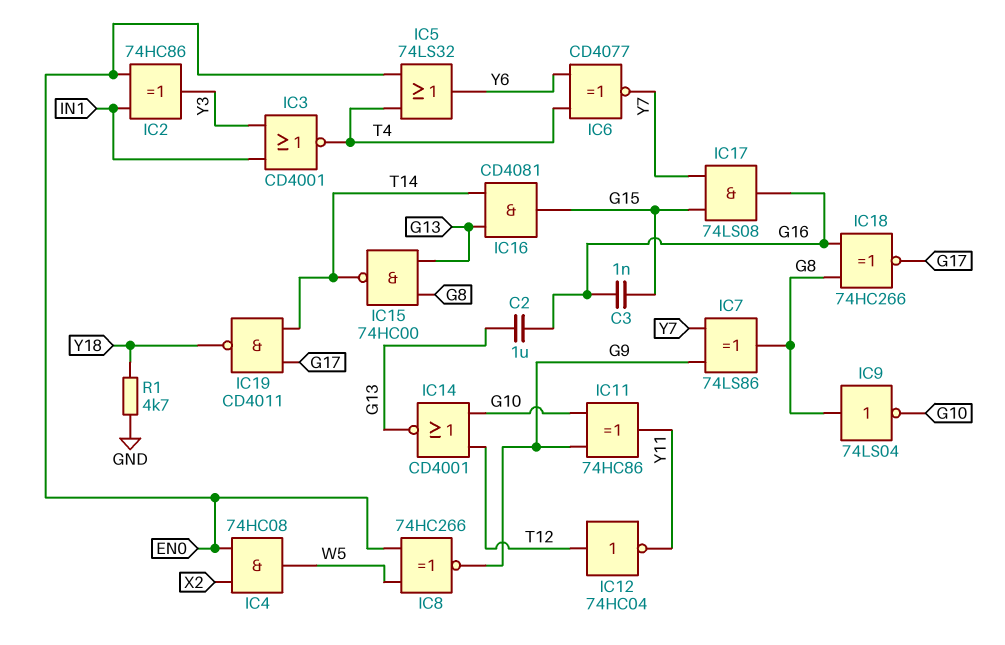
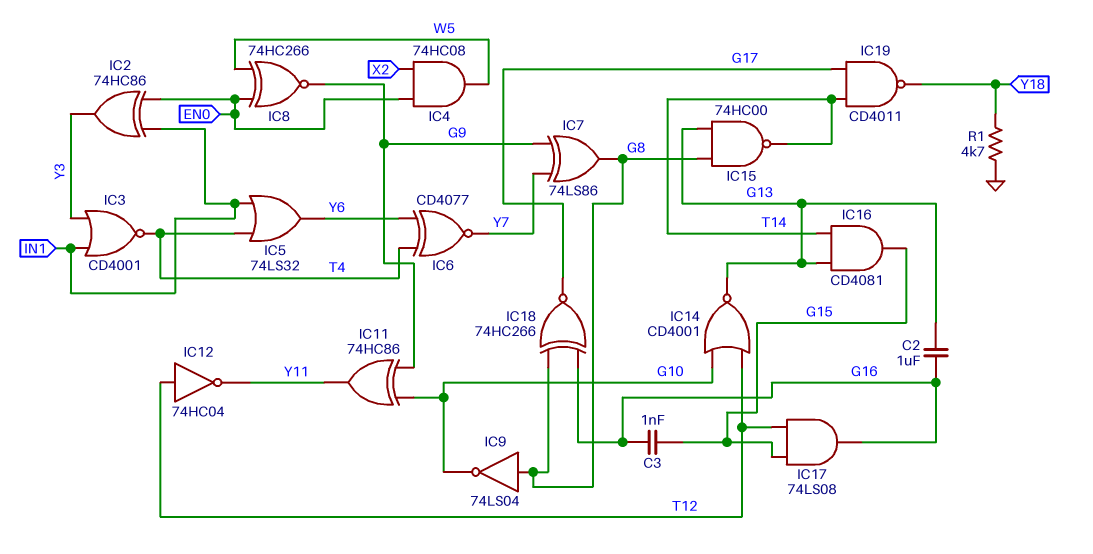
IC5: OR 74LS32 (in EN0, in T4, out Y6) -> OR 74LS32 (in IN1, in T4, out Y6)
IC17: AND 74LS08 (in G15, in Y7, out G16) -> AND 74LS08 (in G15, in T12, out G16)

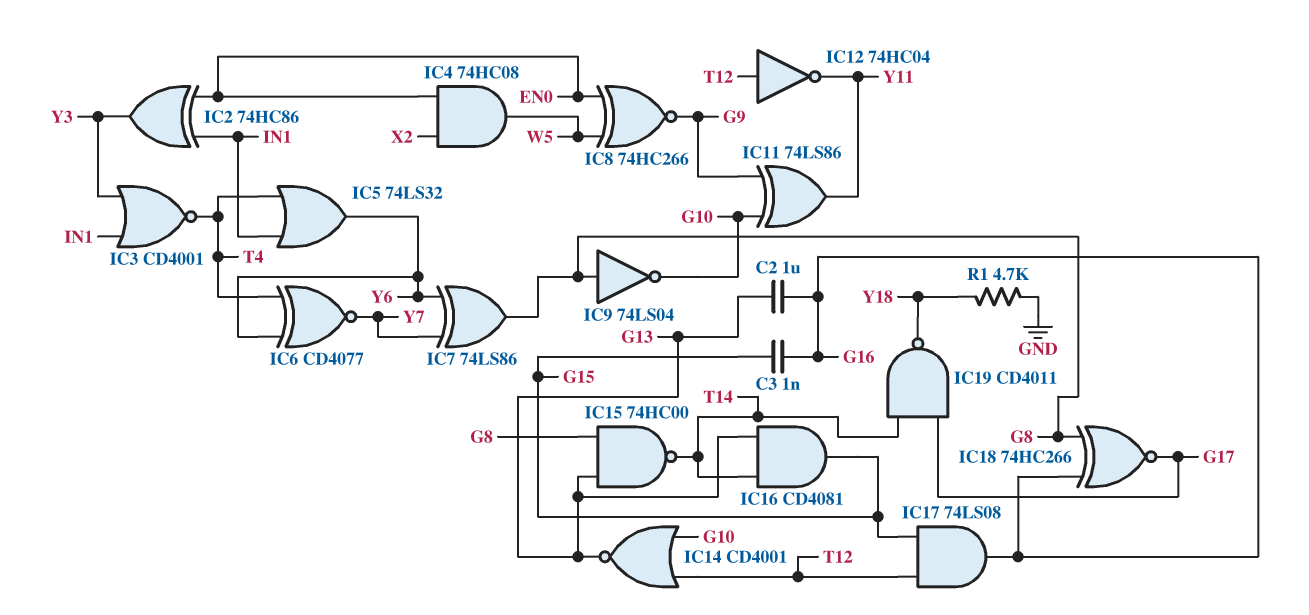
IC7: XOR 74LS86 (in G9, in Y7, out G8) -> XOR 74LS86 (in Y6, in Y7, out G8)
IC11: XOR 74HC86 (in G9, in G10, out Y11) -> XOR 74LS86 (in G9, in G10, out Y11)

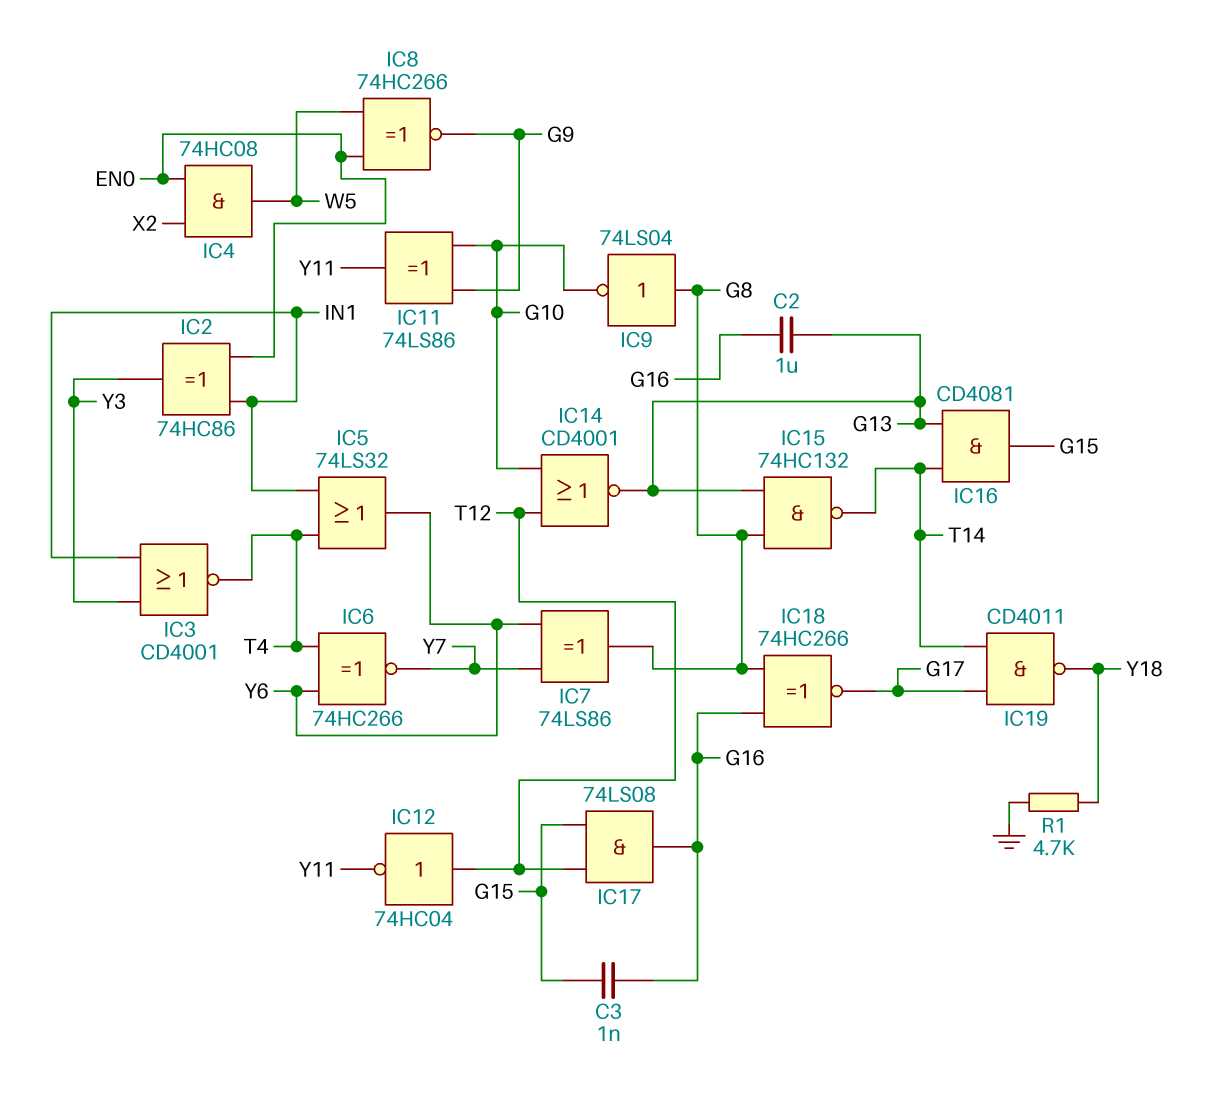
IC6: XNOR CD4077 (in T4, in Y6, out Y7) -> XNOR 74HC266 (in T4, in Y6, out Y7)
IC15: NAND 74HC00 (in G8, in G13, out T14) -> NAND 74HC132 (in G8, in G13, out T14)

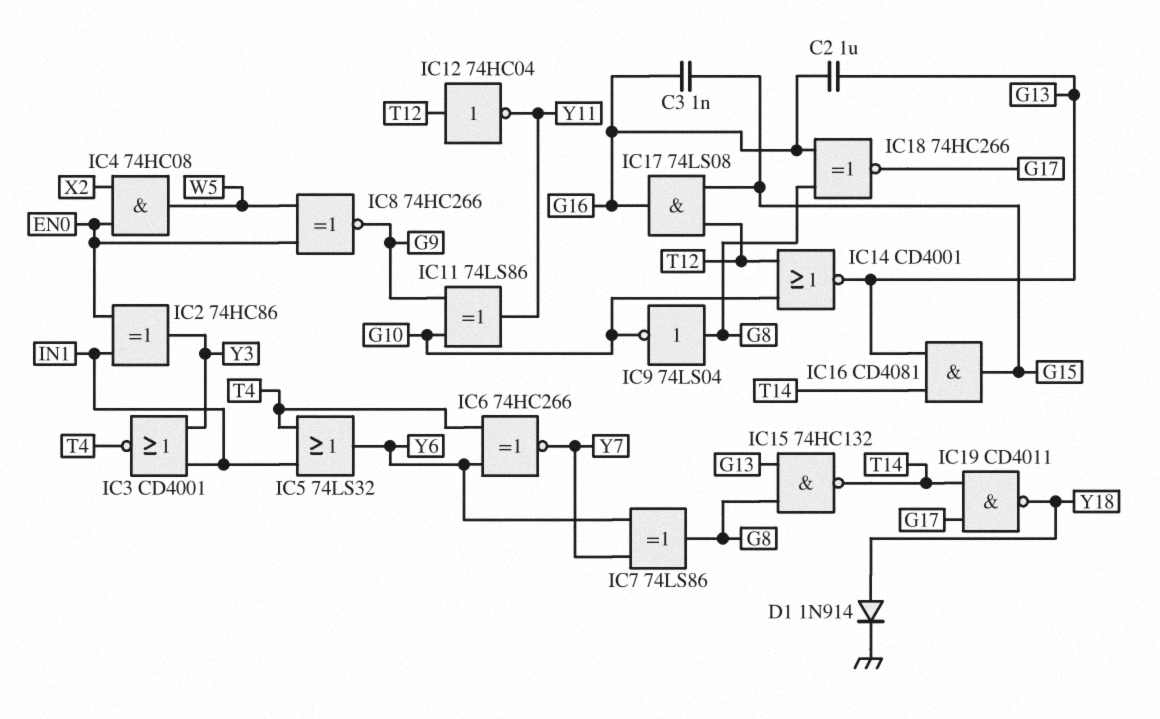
D1: none -> diode 1N914 (A Y18, K GND)
R1: 4.7k (GND, Y18) -> none

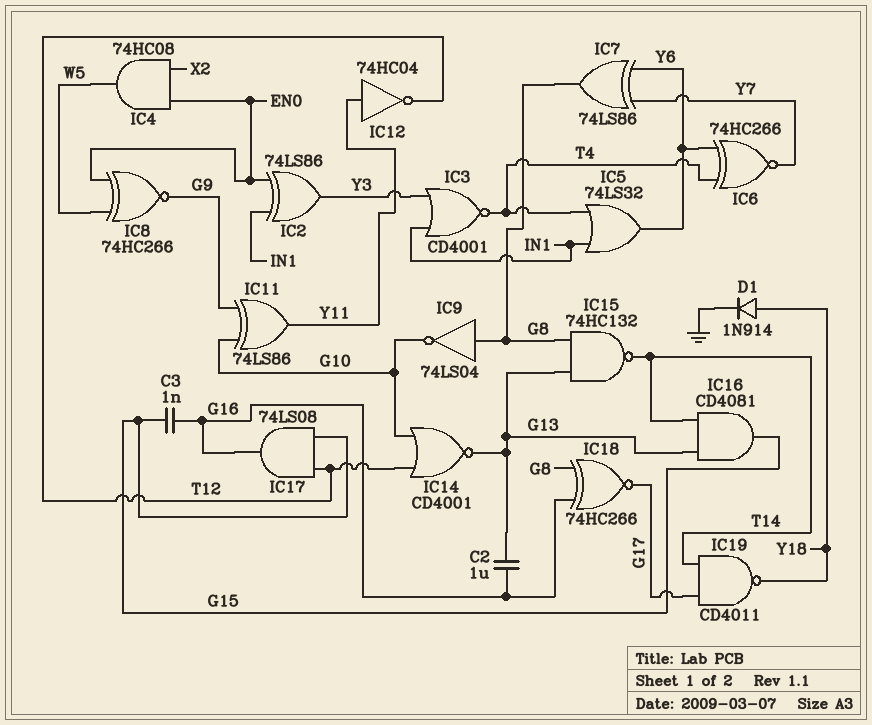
IC2: XOR 74HC86 (in EN0, in IN1, out Y3) -> XOR 74LS86 (in EN0, in IN1, out Y3)
IC12: NOT 74HC04 (in T12, out Y11) -> NOT 74HC04 (in Y11, out T12)

